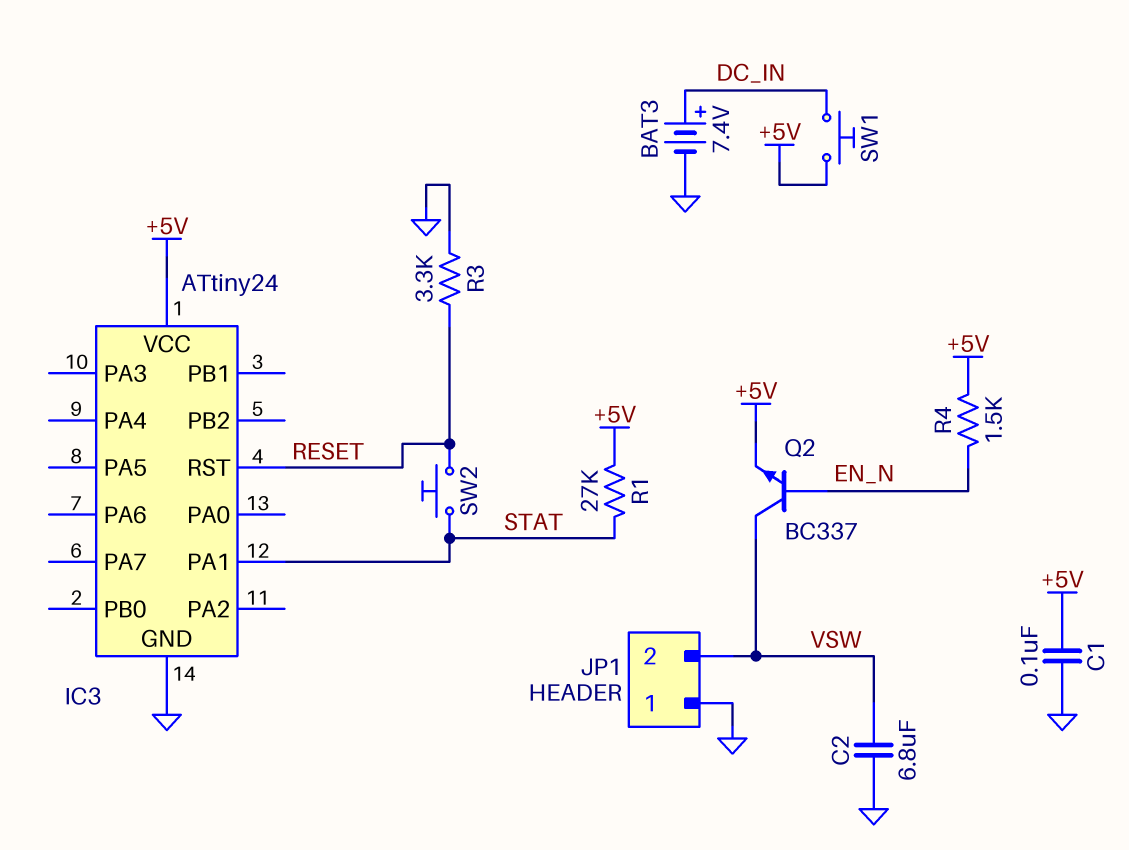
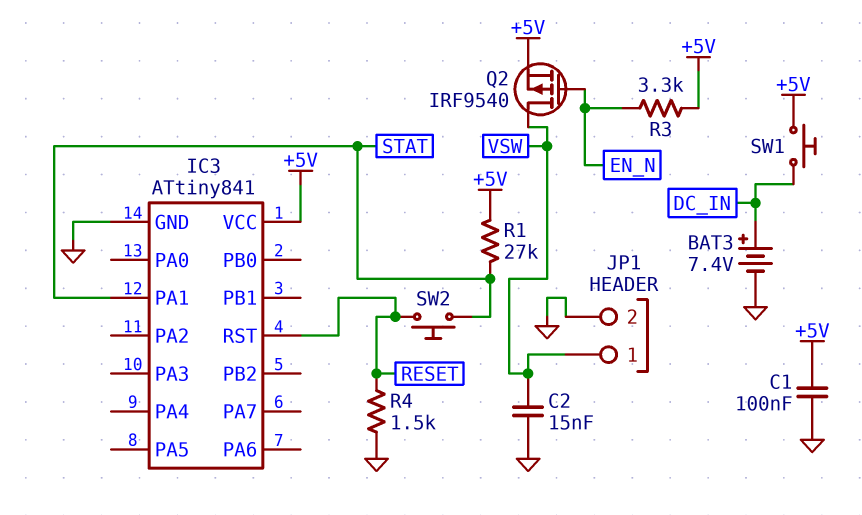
C2: 6.8uF (GND, VSW) -> 15nF (GND, VSW)
IC3: ATtiny24 -> ATtiny841
JP1 pin 1: GND -> VSW
JP1 pin 2: VSW -> GND
Q2: NPN BC337 (B EN_N, C VSW, E +5V) -> PMOS IRF9540 (G EN_N, D VSW, S +5V)
R3: 3.3k (GND, RESET) -> 3.3k (+5V, EN_N)
R4: 1.5k (+5V, EN_N) -> 1.5k (GND, RESET)

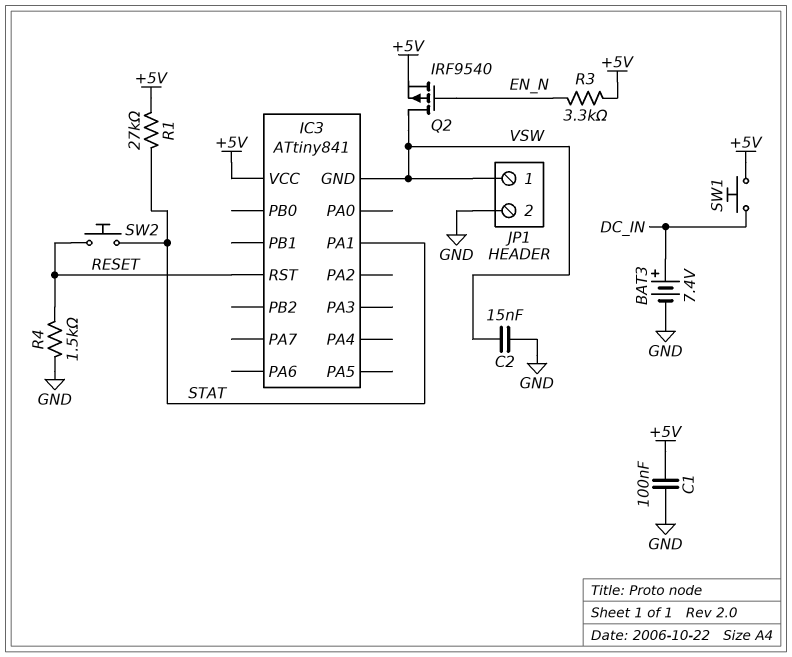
IC3 pin GND: GND -> VSW

